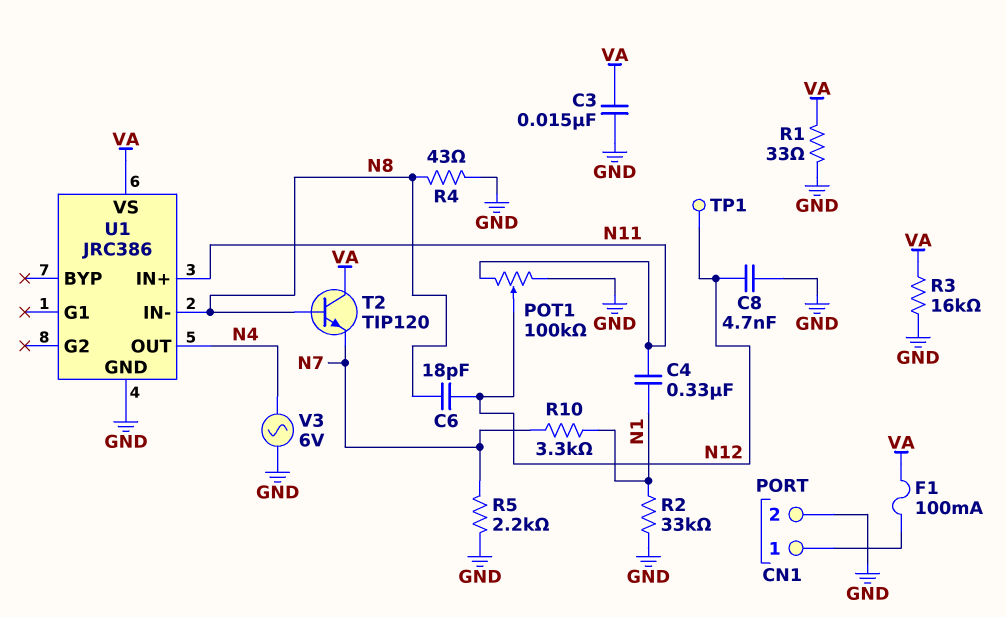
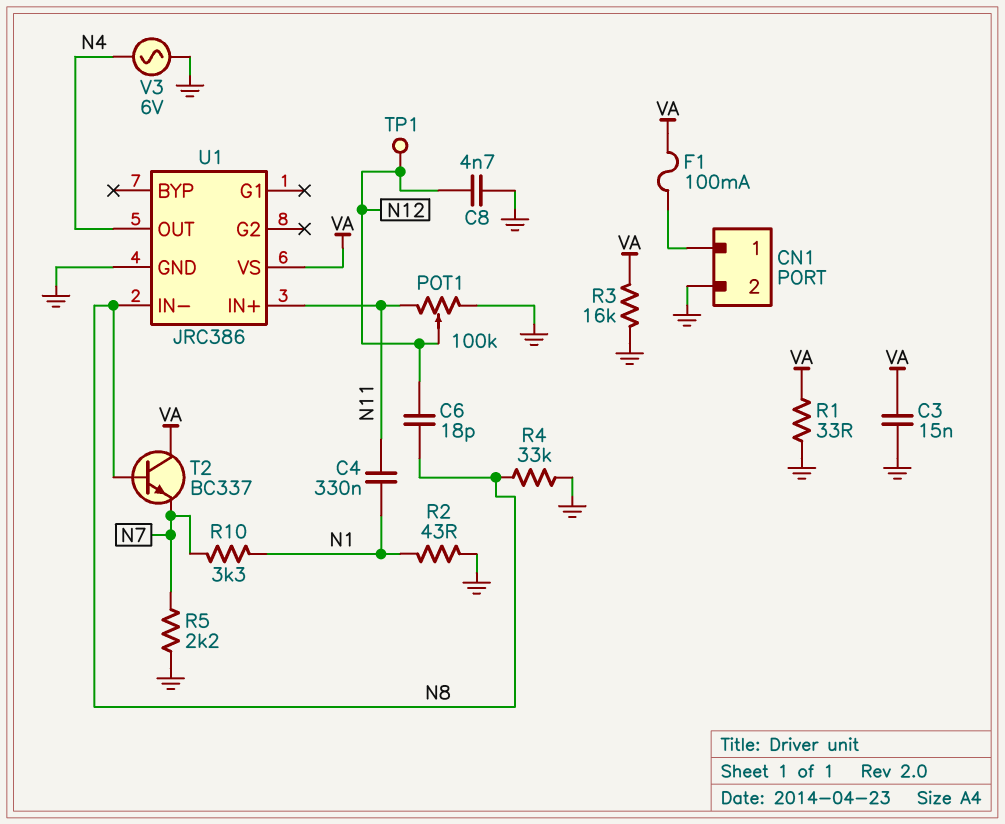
R2: 33k (GND, N1) -> 43 (GND, N1)
R4: 43 (GND, N8) -> 33k (GND, N8)
T2: NPN TIP120 (B N8, C VA, E N7) -> NPN BC337 (B N8, C VA, E N7)

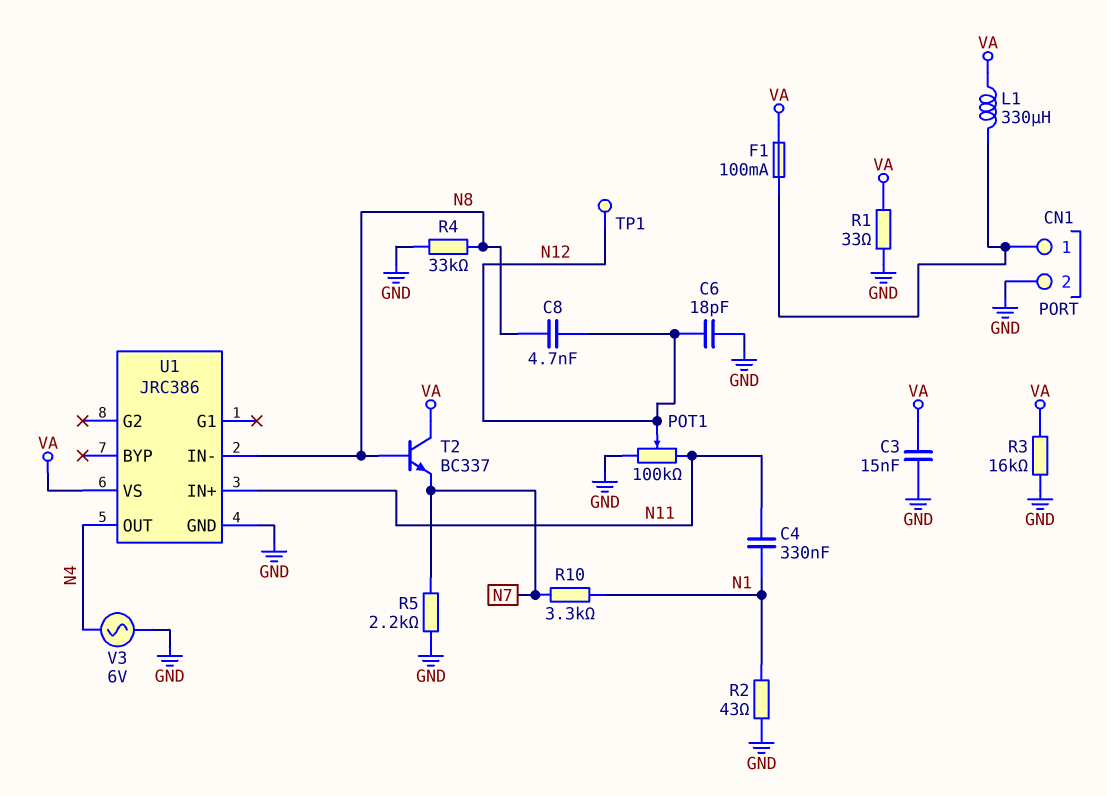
C6: 18pF (N8, N12) -> 18pF (GND, N12)
C8: 4.7nF (GND, N12) -> 4.7nF (N8, N12)
L1: none -> 330uH (CN1/1, VA)

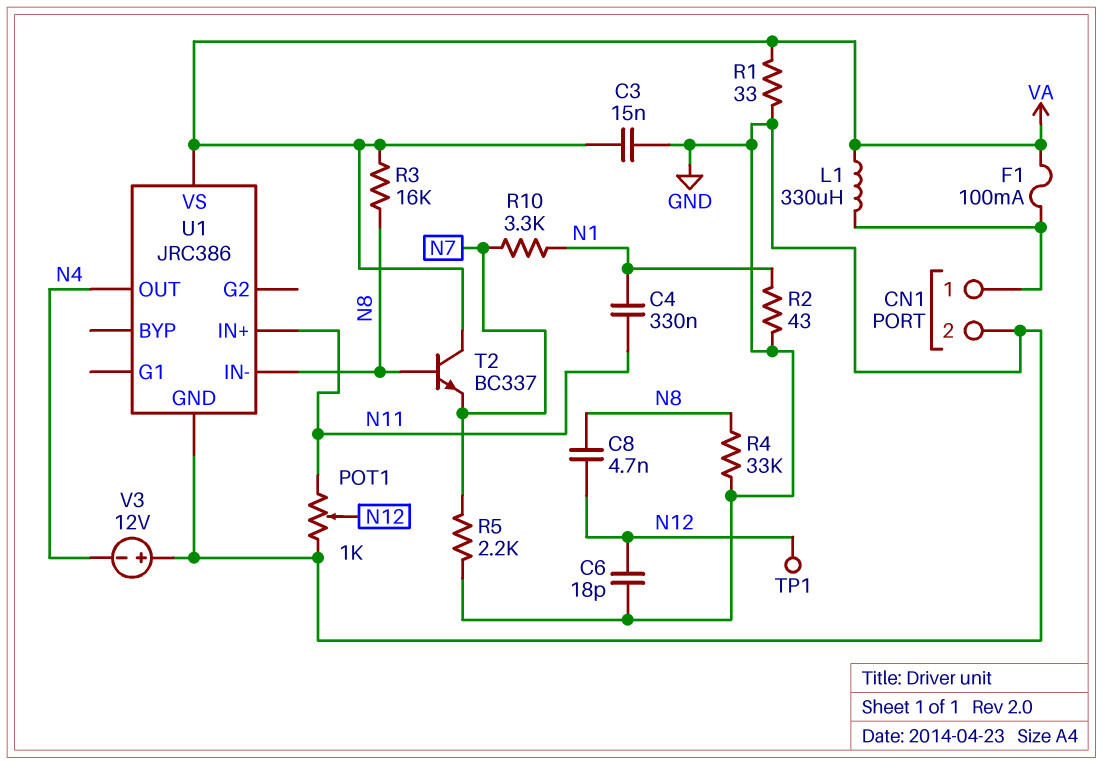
POT1: 100k (GND, N11, wiper N12) -> 1k (GND, N11, wiper N12)
R3: 16k (GND, VA) -> 16k (N8, VA)
V3: AC 6V (GND, N4) -> 12V (plus GND, minus N4)

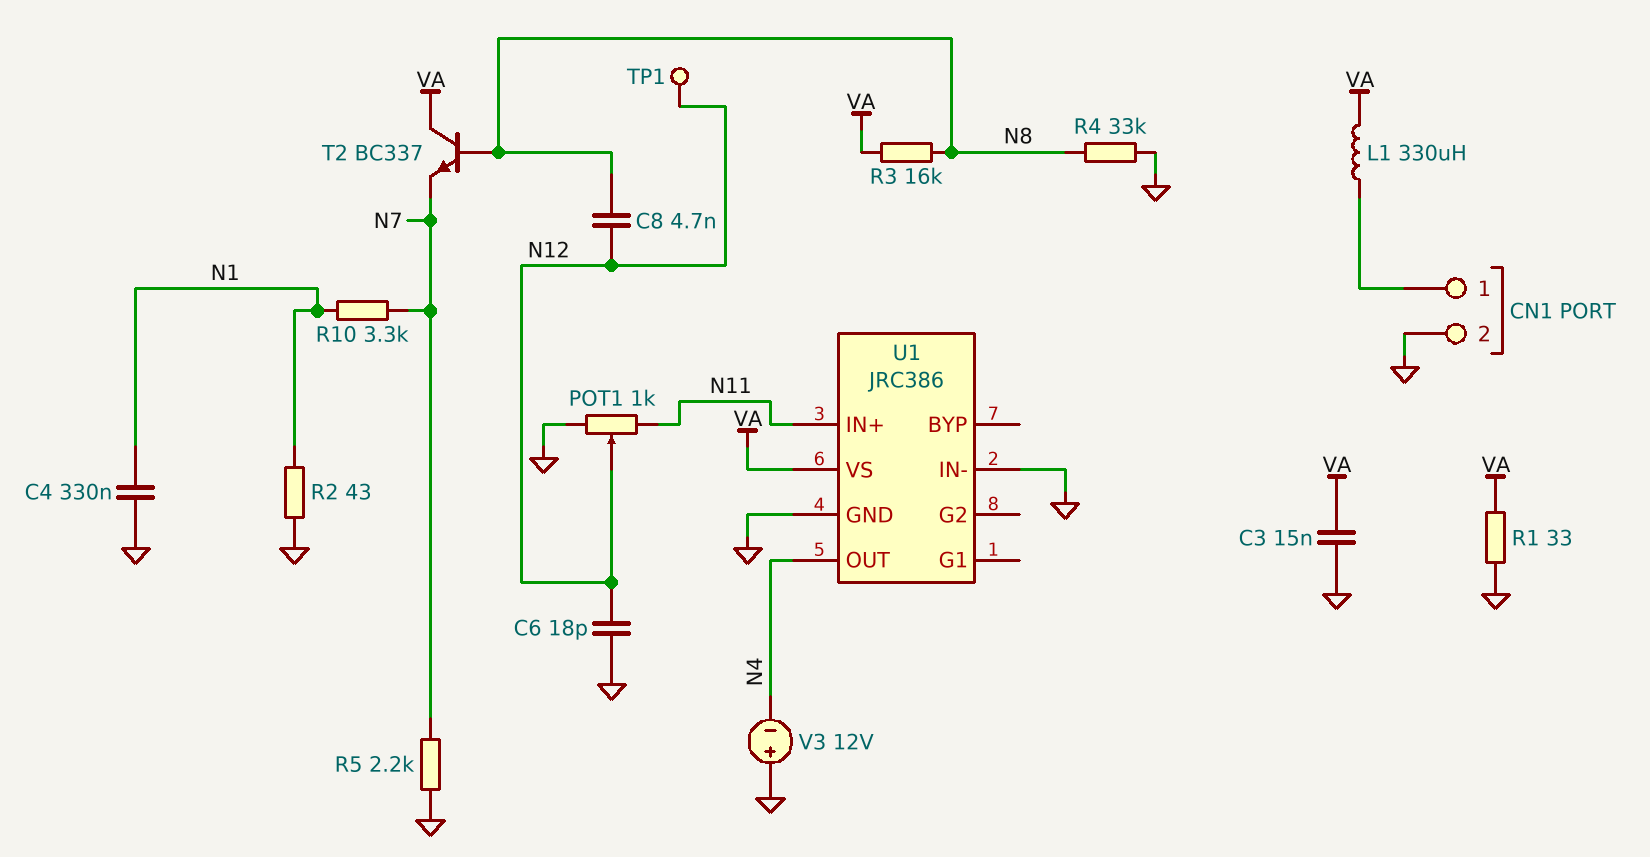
C4: 330nF (N1, N11) -> 330nF (GND, N1)
F1: 100mA (CN1/1, VA) -> none
U1 pin IN-: N8 -> GND

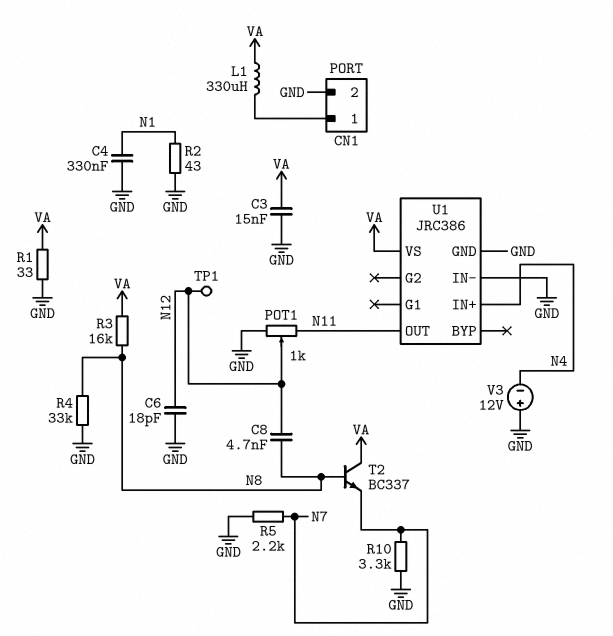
R10: 3.3k (N1, N7) -> 3.3k (GND, N7)
U1 pin IN+: N11 -> N4
U1 pin OUT: N4 -> N11

